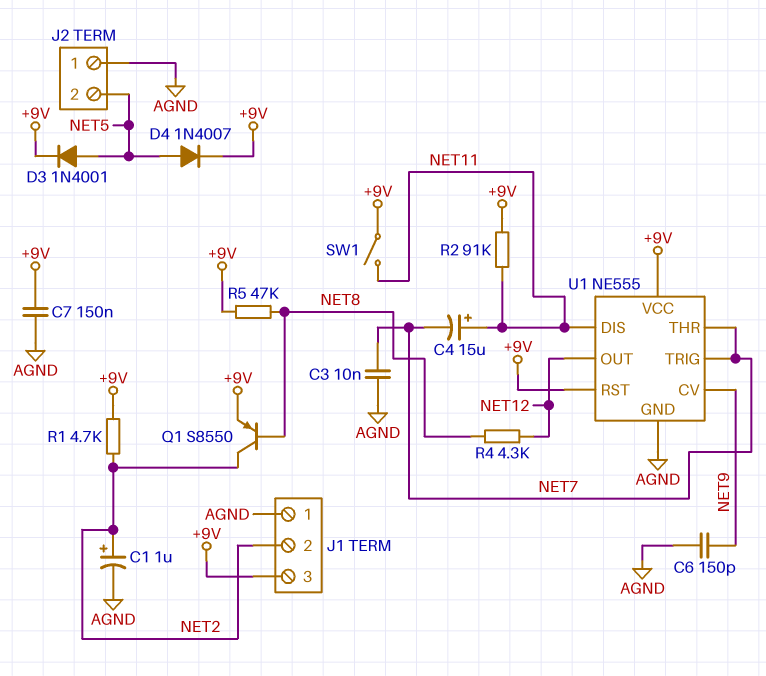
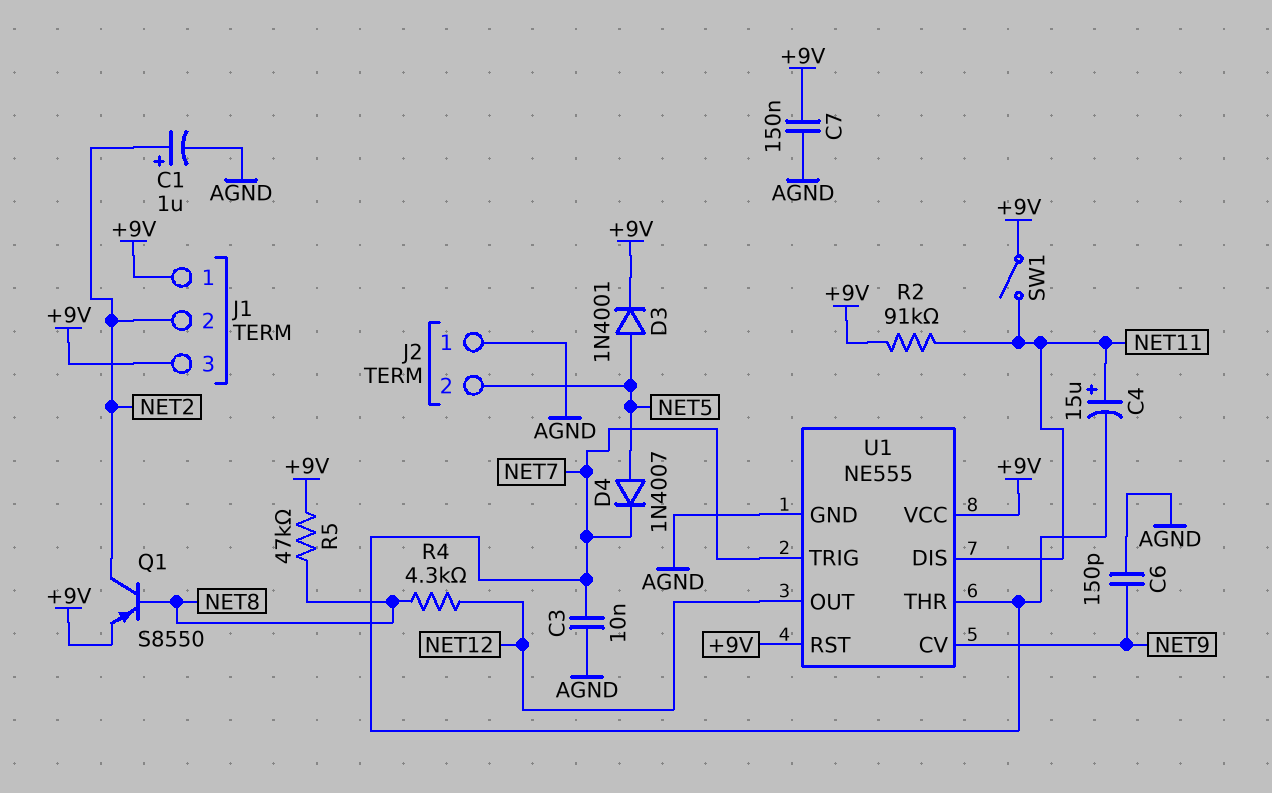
D4: diode 1N4007 (A NET5, K +9V) -> diode 1N4007 (A NET5, K NET7)
J1 pin 1: AGND -> +9V
R1: 4.7k (+9V, NET2) -> none

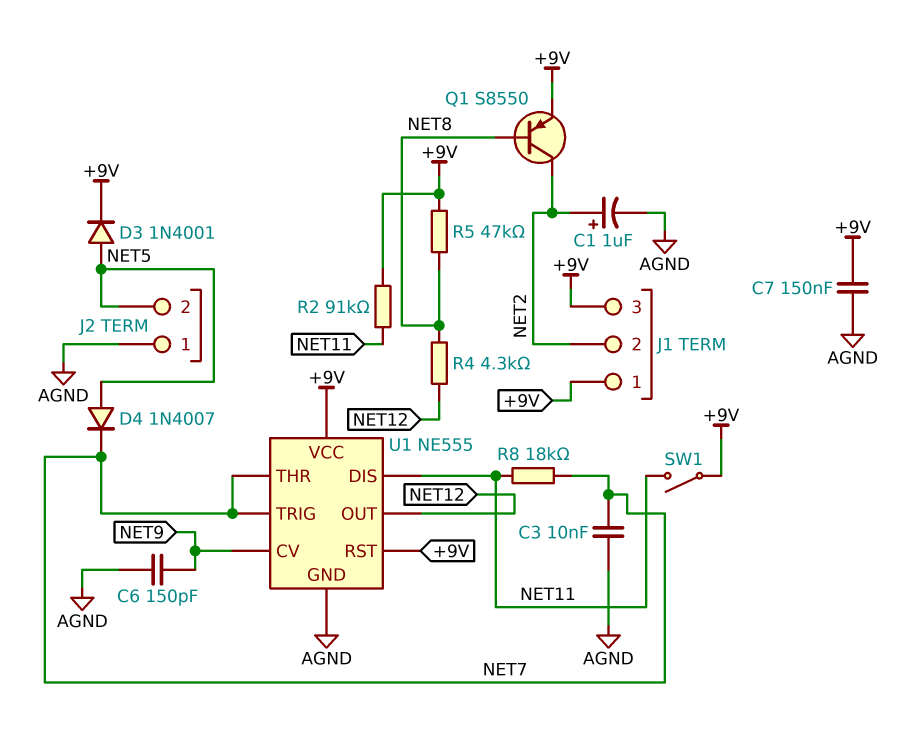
C4: 15uF (plus NET11, minus NET7) -> none
R8: none -> 18k (NET7, NET11)

